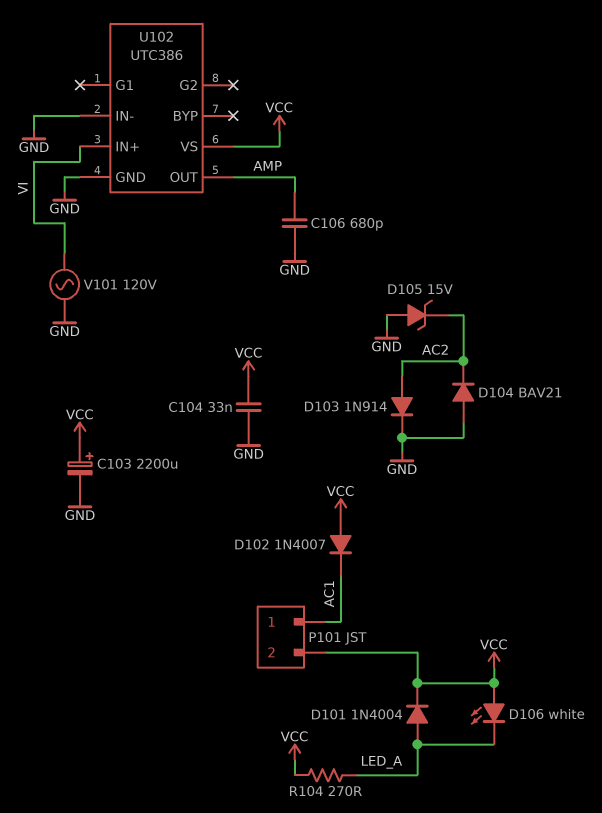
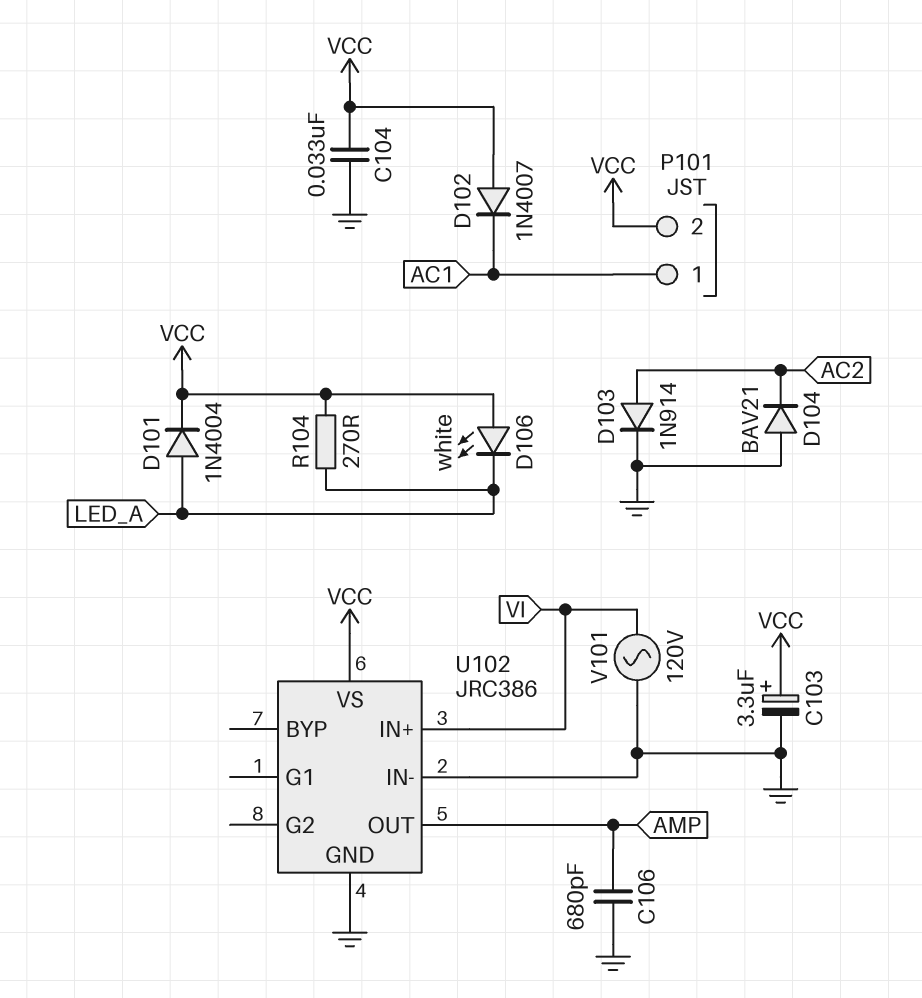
C103: 2200uF (plus VCC, minus GND) -> 3.3uF (plus VCC, minus GND)
D105: zener 15V (A GND, K AC2) -> none
U102: UTC386 -> JRC386

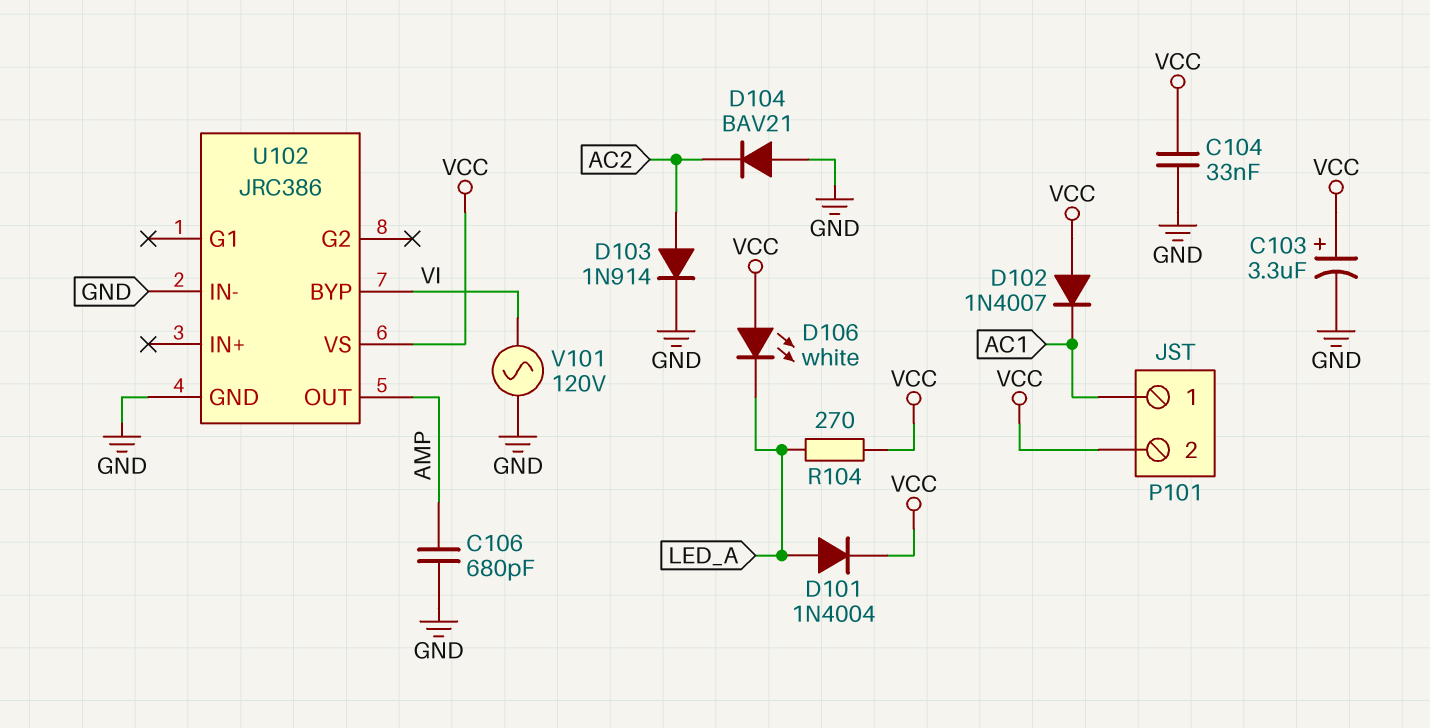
U102 pin BYP: none -> VI
U102 pin IN+: VI -> none

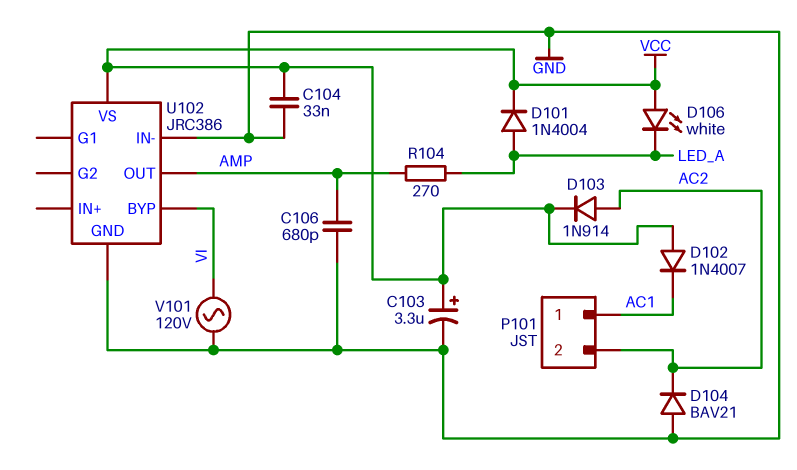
D103: diode 1N914 (A AC2, K GND) -> diode 1N914 (A AC2, K VCC)
P101 pin 2: VCC -> AC2
R104: 270 (LED_A, VCC) -> 270 (AMP, LED_A)

